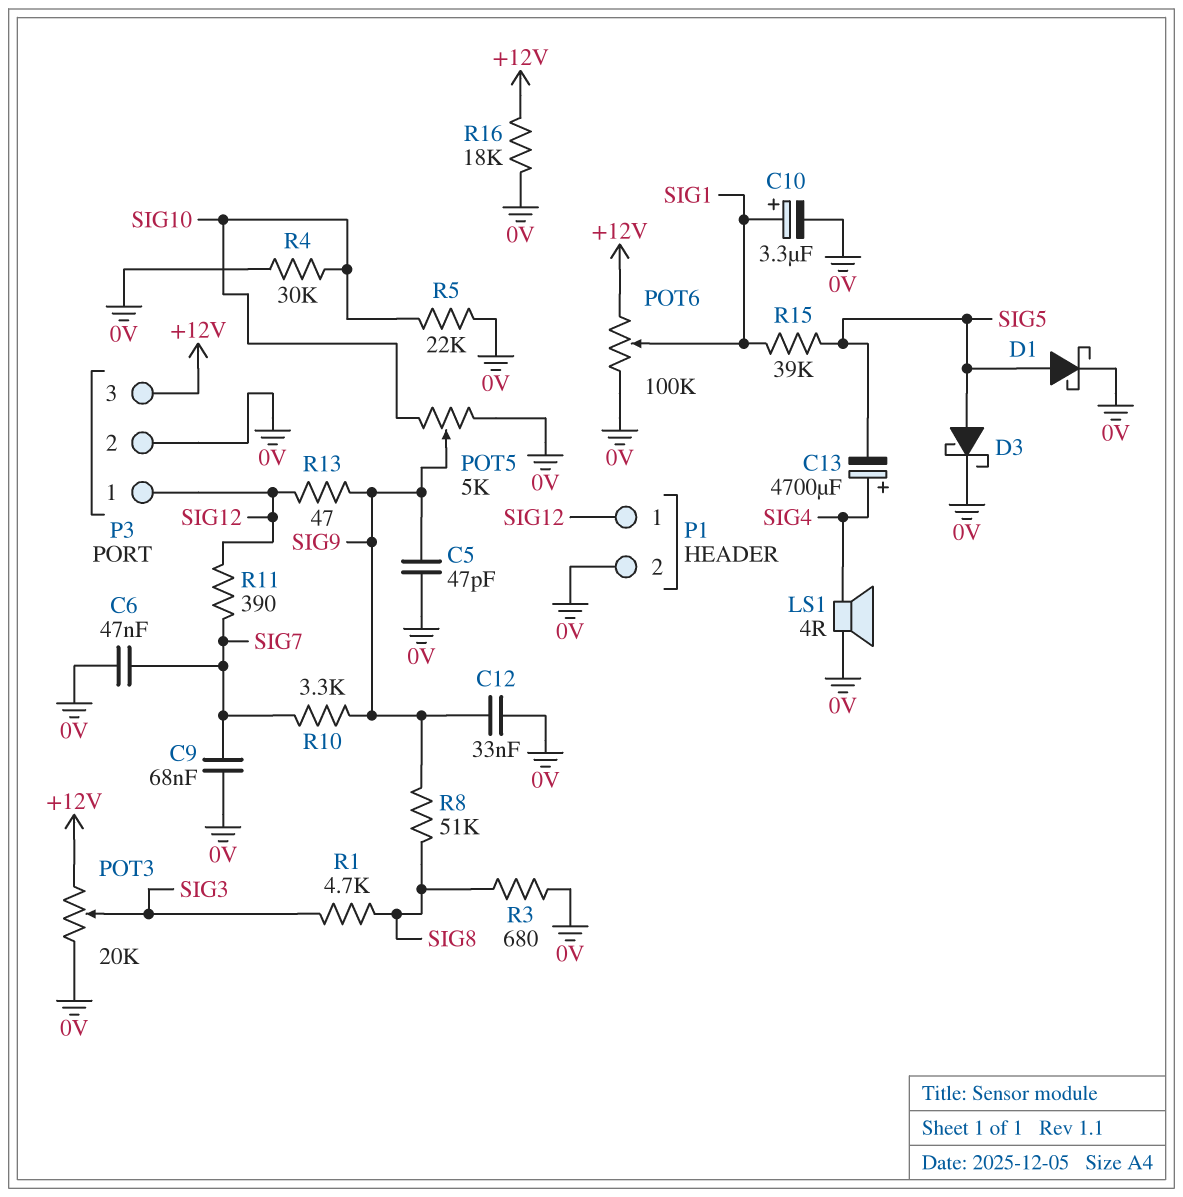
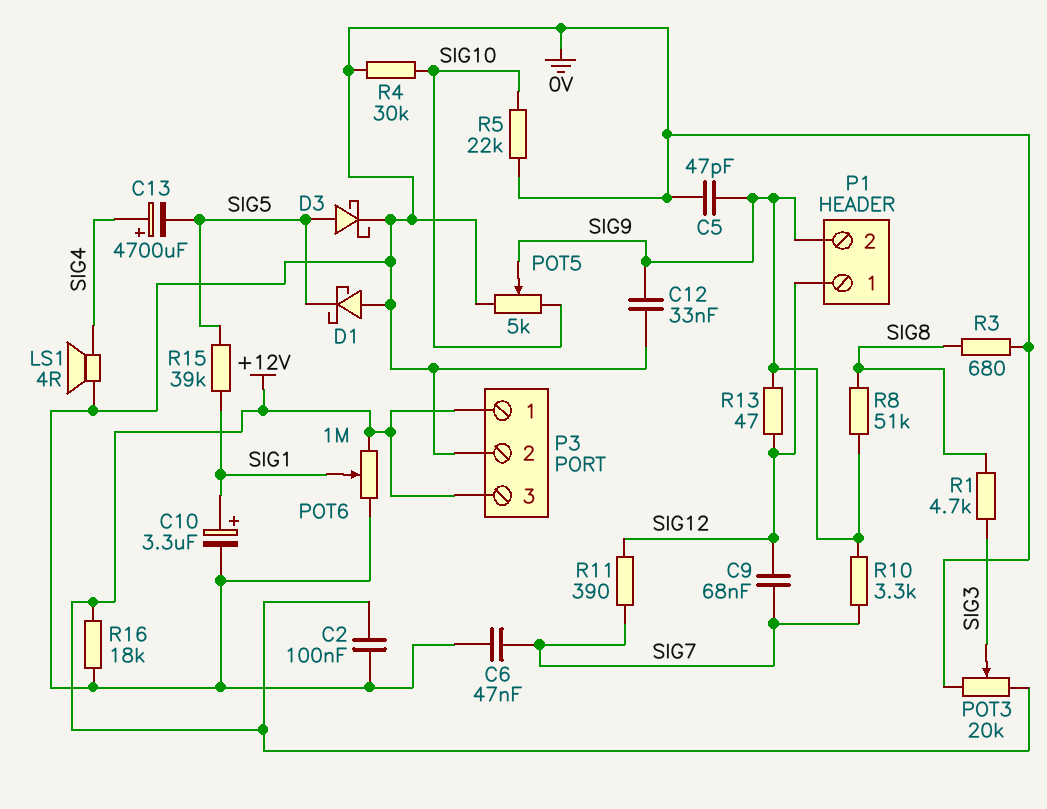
C2: none -> 100nF (+12V, 0V)
C9: 68nF (0V, SIG7) -> 68nF (SIG7, SIG12)
D1: schottky (A SIG5, K 0V) -> schottky (A 0V, K SIG5)
P1 pin 2: 0V -> SIG9
P3 pin 1: SIG12 -> +12V
POT6: 100k (+12V, 0V, wiper SIG1) -> 1M (+12V, 0V, wiper SIG1)

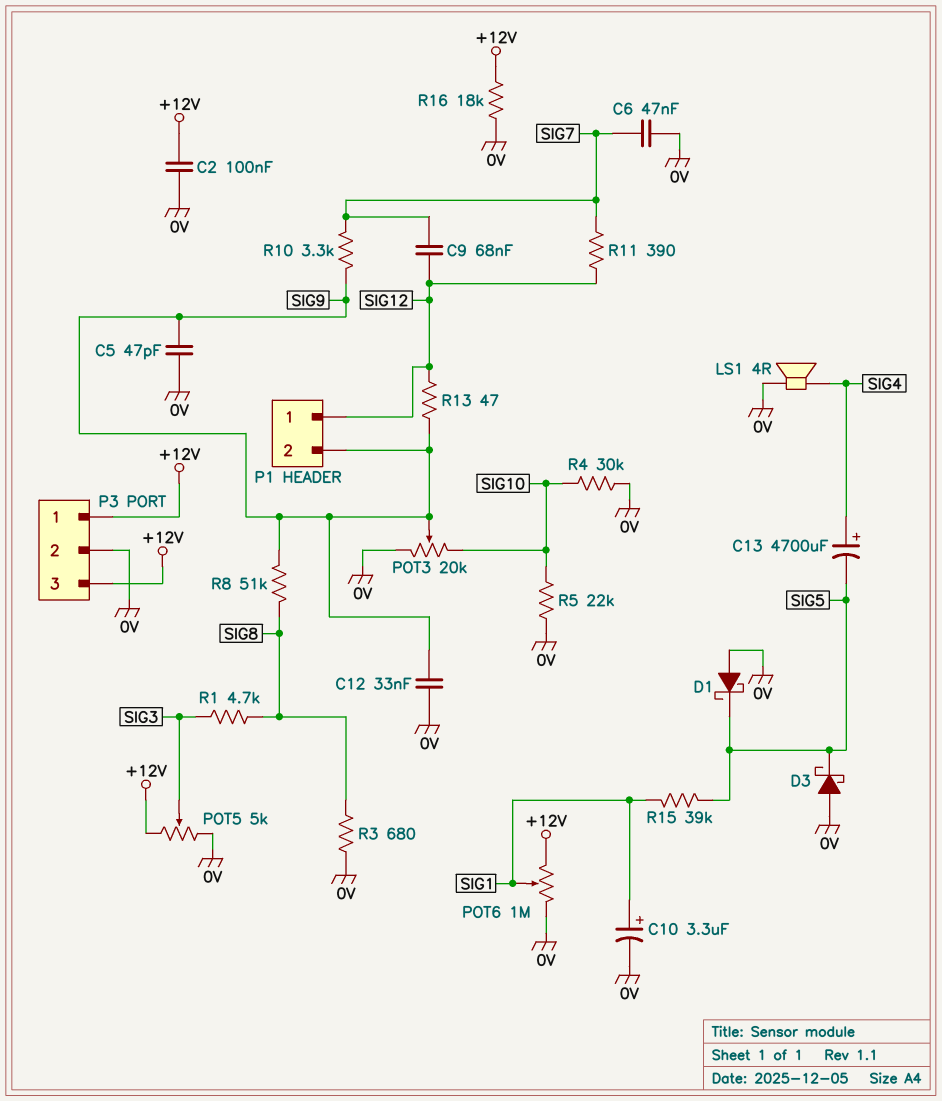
D3: schottky (A SIG5, K 0V) -> schottky (A 0V, K SIG5)
POT3: 20k (+12V, 0V, wiper SIG3) -> 20k (0V, SIG10, wiper SIG9)
POT5: 5k (0V, SIG10, wiper SIG9) -> 5k (+12V, 0V, wiper SIG3)

